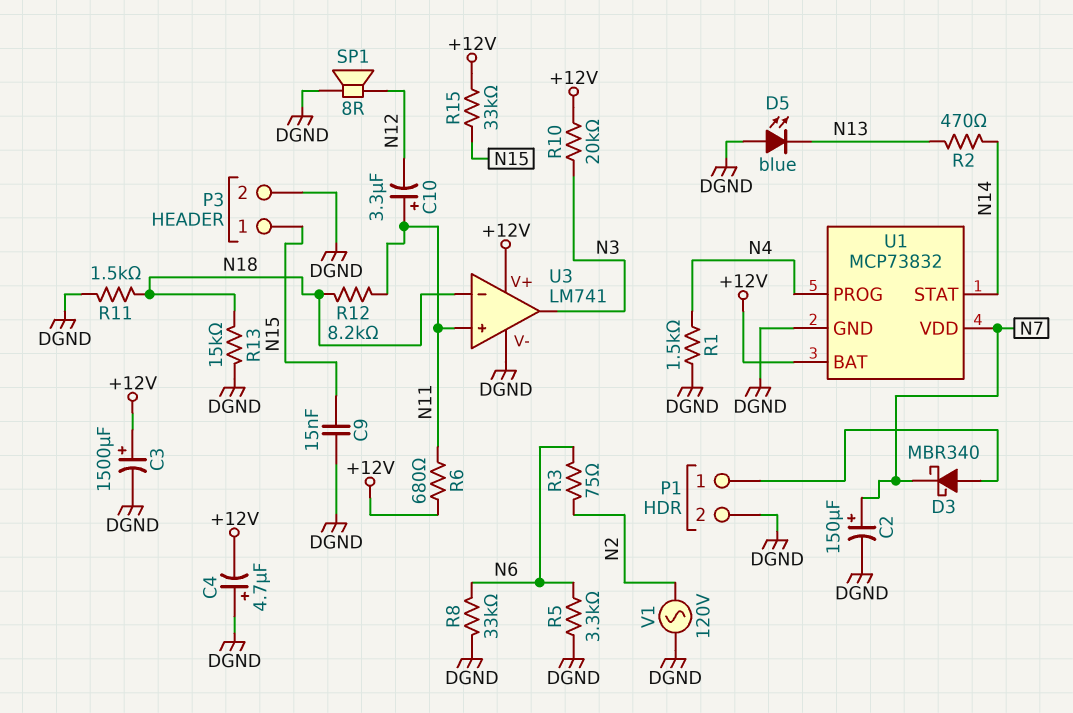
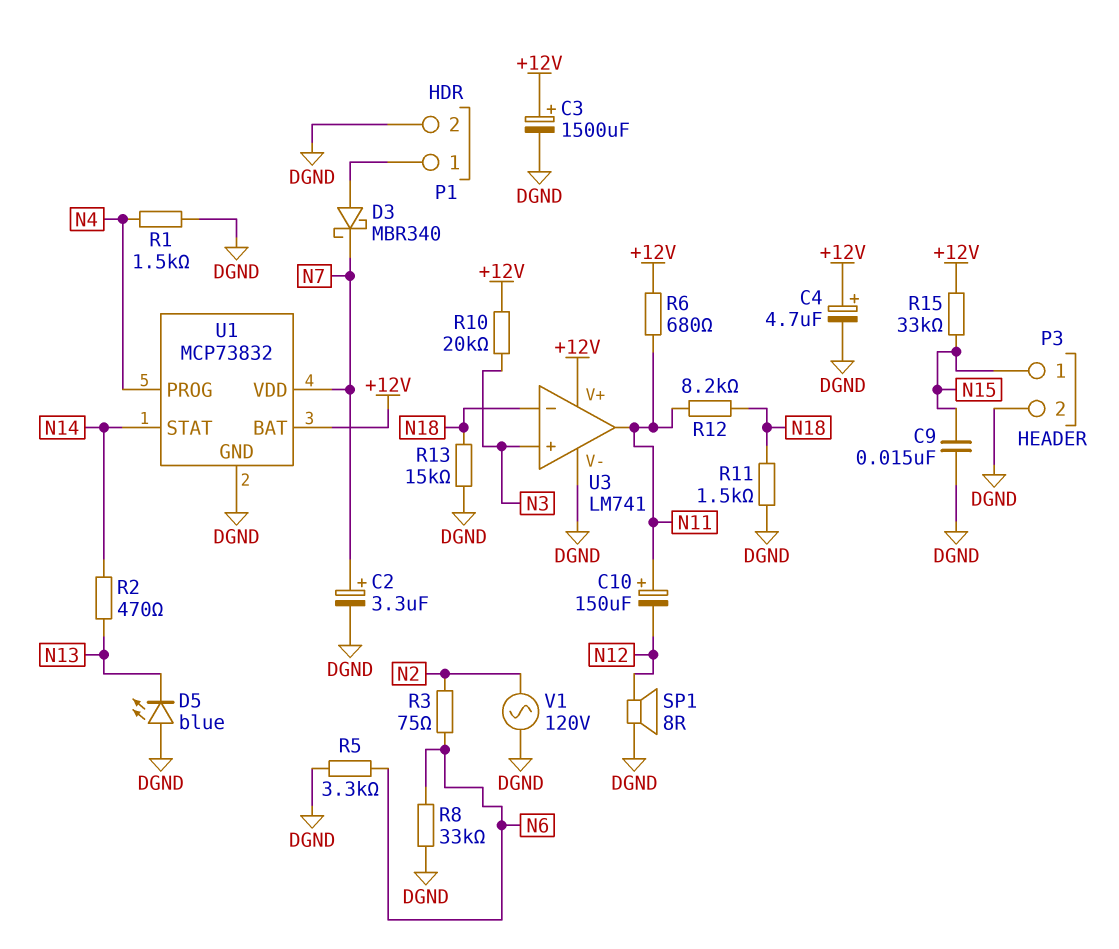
C2: 150uF (plus N7, minus DGND) -> 3.3uF (plus N7, minus DGND)
C4: 4.7uF (plus DGND, minus +12V) -> 4.7uF (plus +12V, minus DGND)
C10: 3.3uF (plus N11, minus N12) -> 150uF (plus N11, minus N12)
U3 pin in+: N11 -> N3
U3 pin out: N3 -> N11

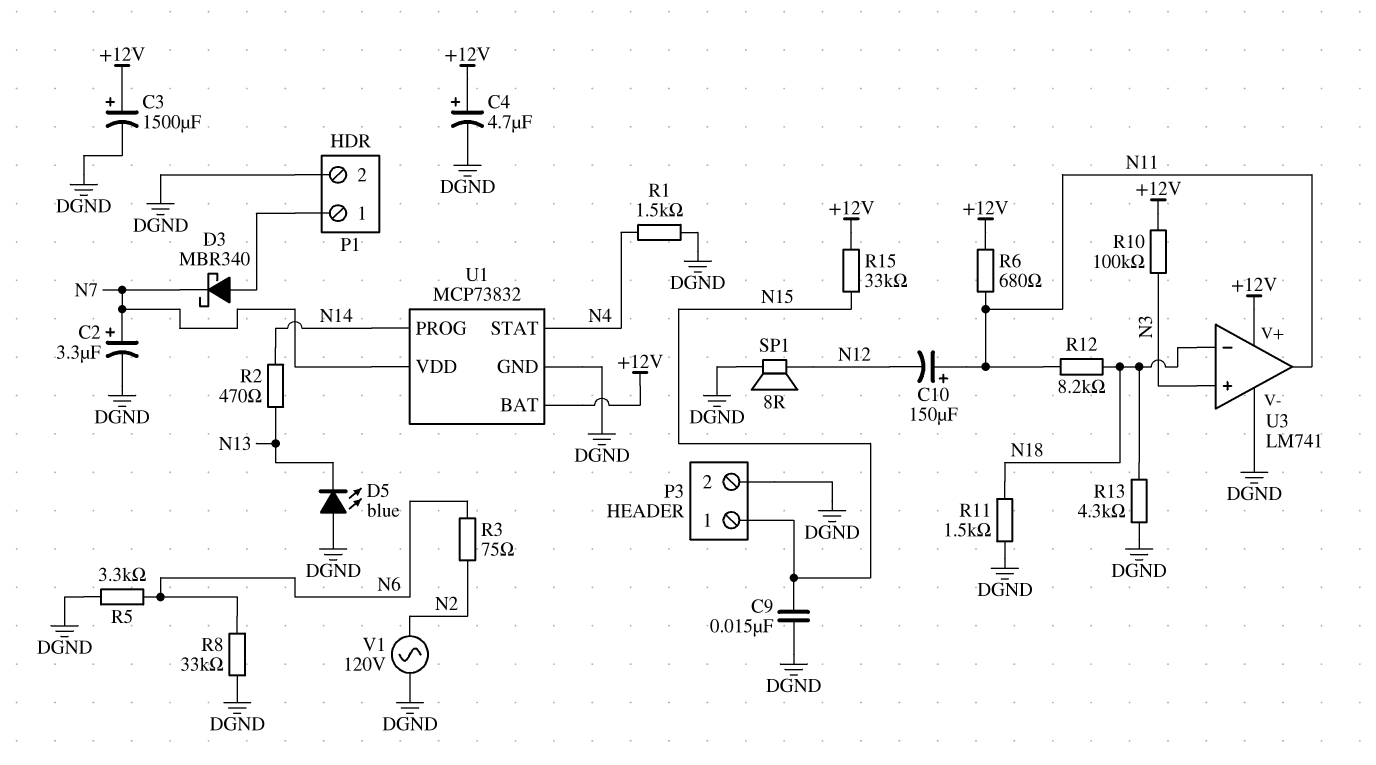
R10: 20k (+12V, N3) -> 100k (+12V, N3)
R13: 15k (DGND, N18) -> 4.3k (DGND, N18)
U1 pin PROG: N4 -> N14
U1 pin STAT: N14 -> N4

